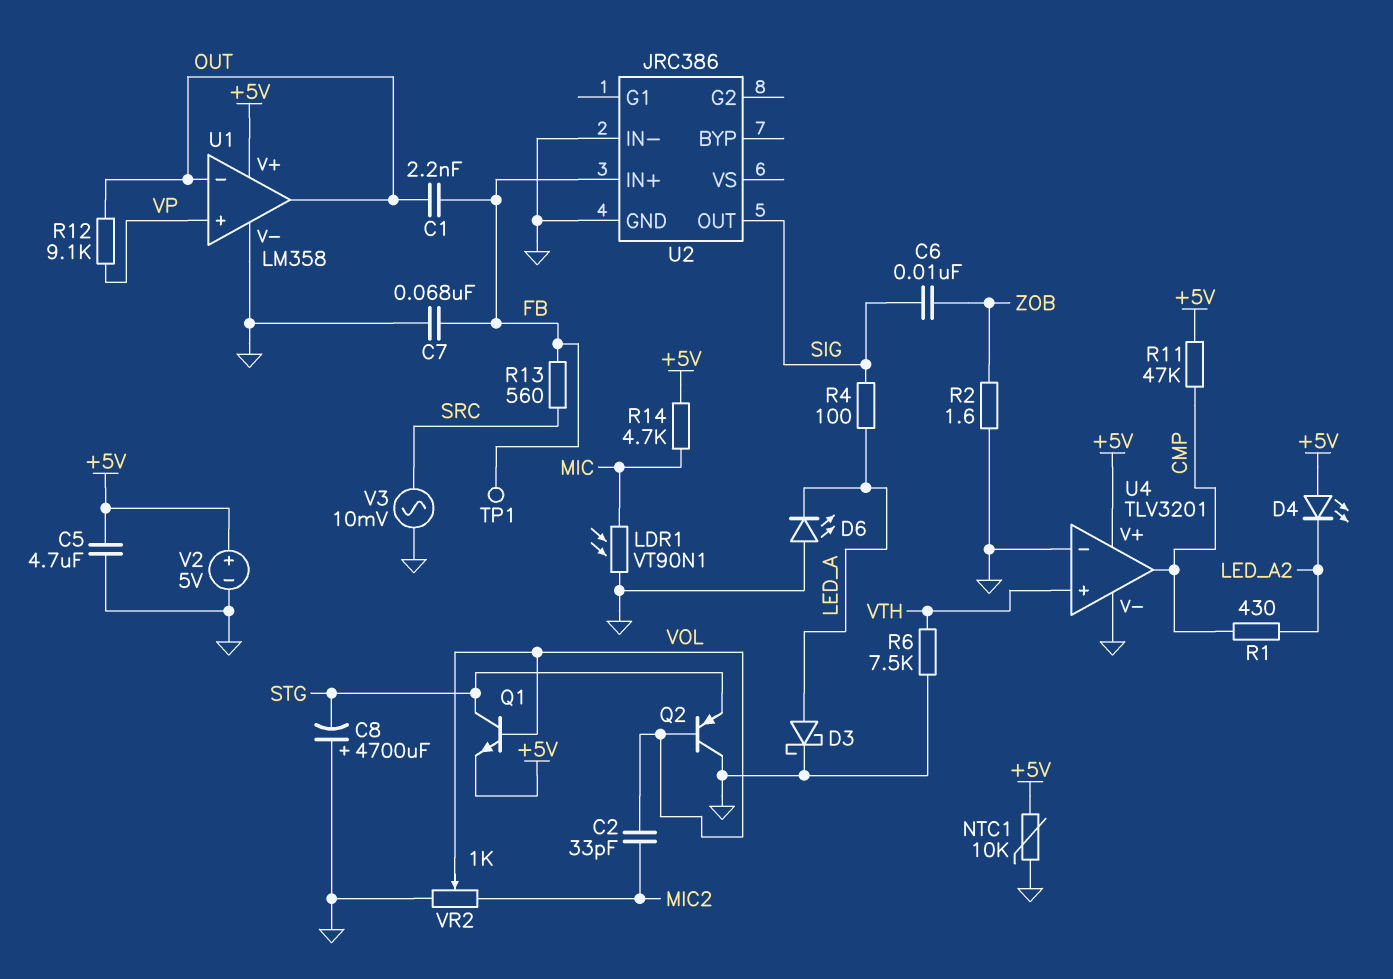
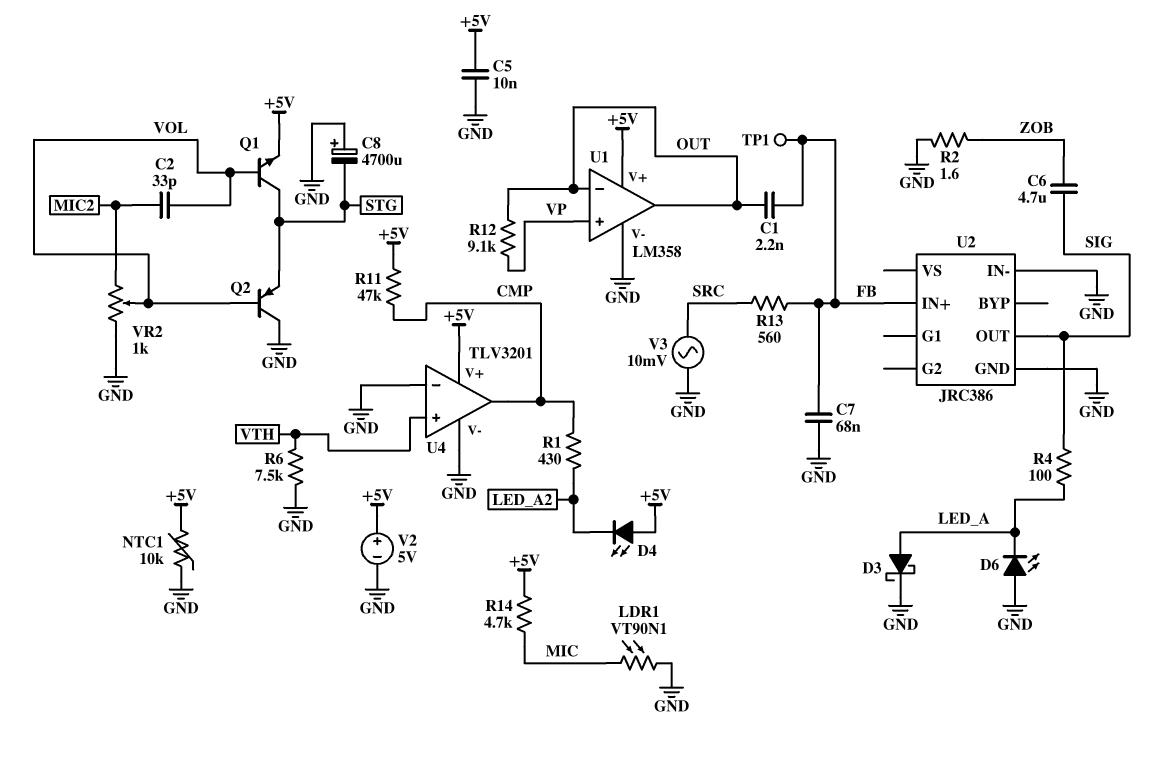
C5: 4.7uF (+5V, GND) -> 10nF (+5V, GND)
C6: 10nF (SIG, ZOB) -> 4.7uF (SIG, ZOB)

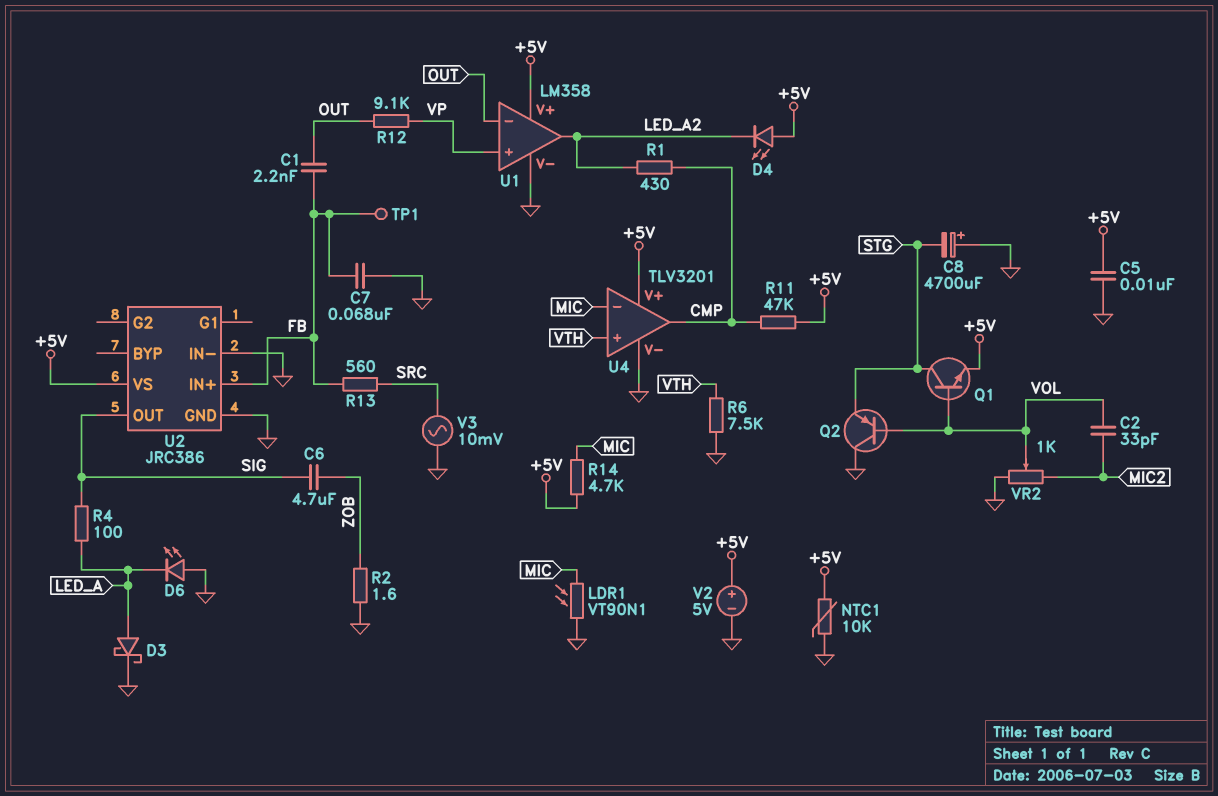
U1 pin out: OUT -> LED_A2
U2 pin VS: none -> +5V
U4 pin in-: GND -> MIC

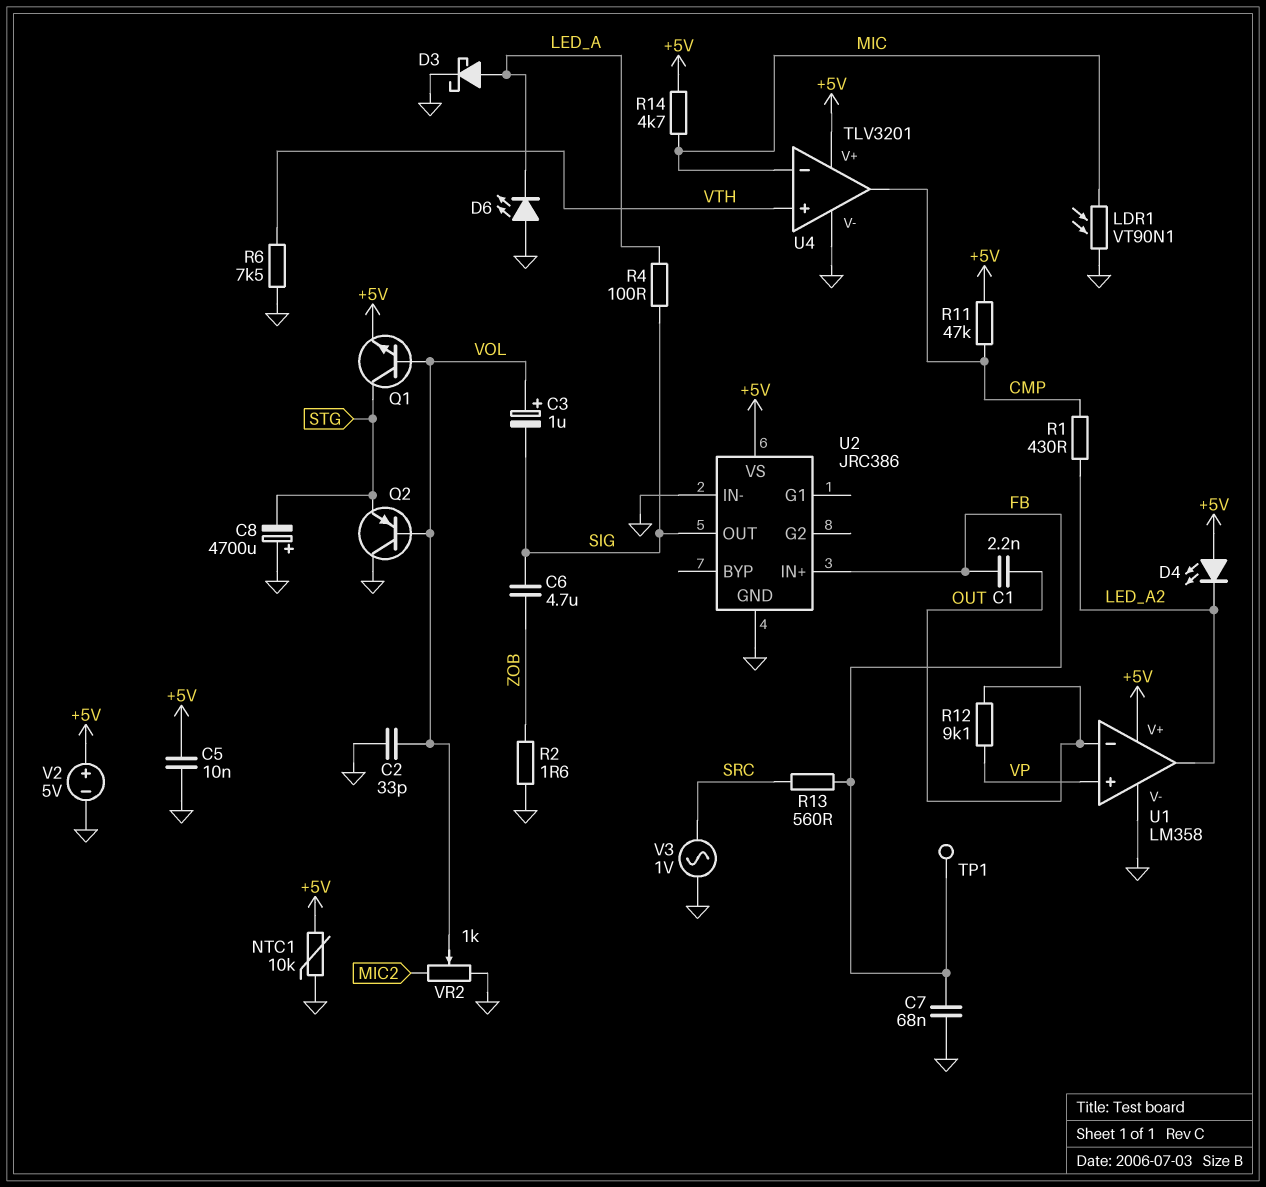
C2: 33pF (MIC2, VOL) -> 33pF (GND, VOL)
C3: none -> 1uF (plus VOL, minus SIG)
V3: AC 10mV (GND, SRC) -> AC 1V (GND, SRC)

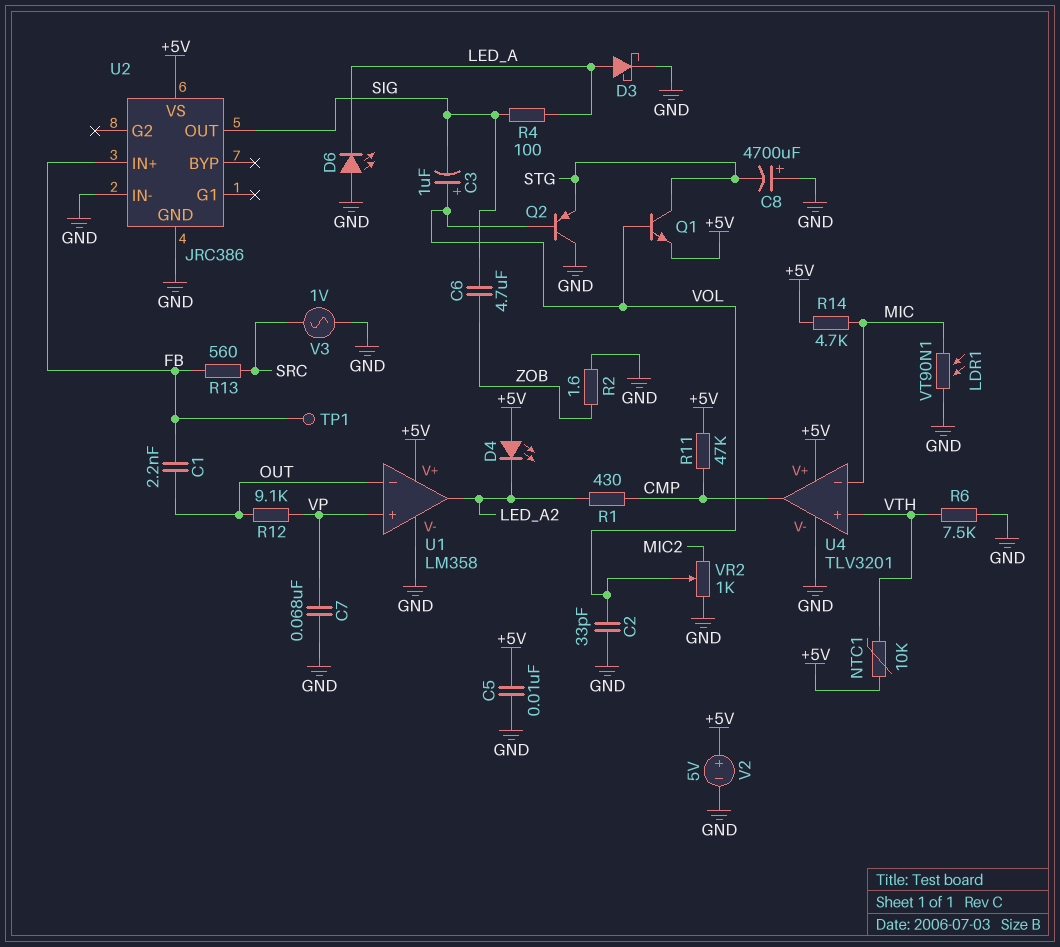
C7: 68nF (FB, GND) -> 68nF (GND, VP)
NTC1: 10k (+5V, GND) -> 10k (+5V, VTH)

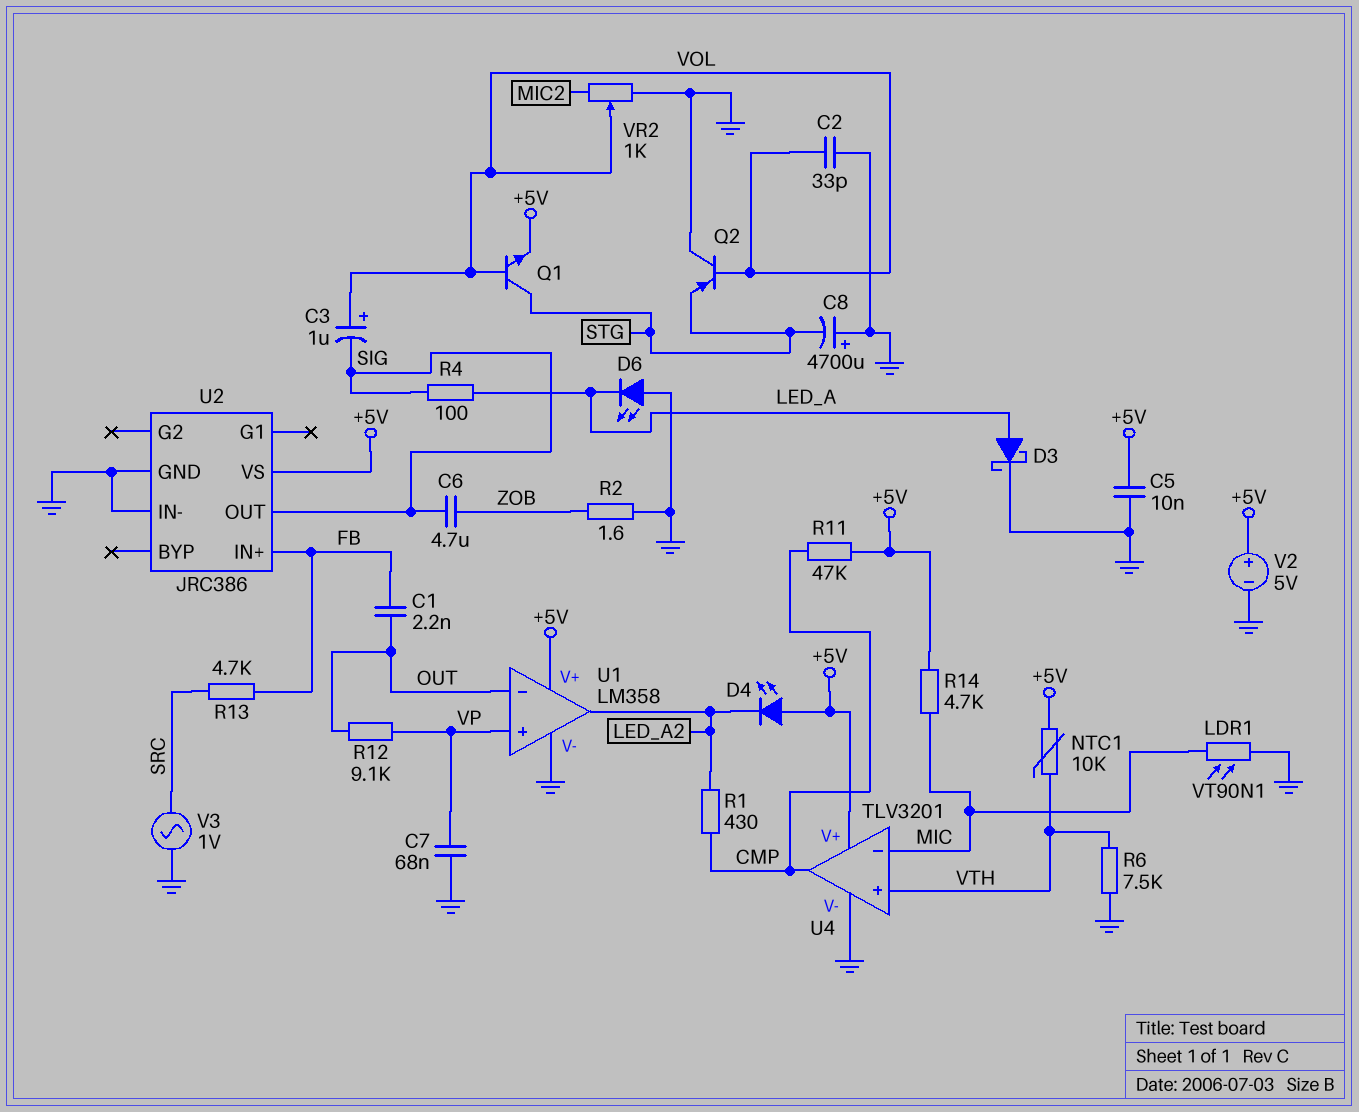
R13: 560 (FB, SRC) -> 4.7k (FB, SRC)
TP1: test point (FB) -> none

